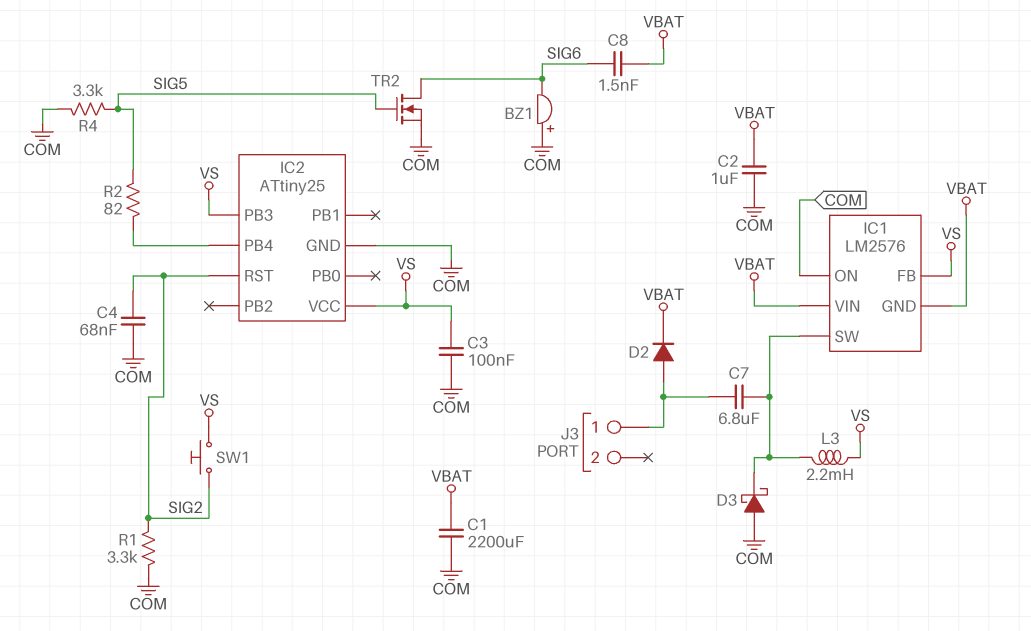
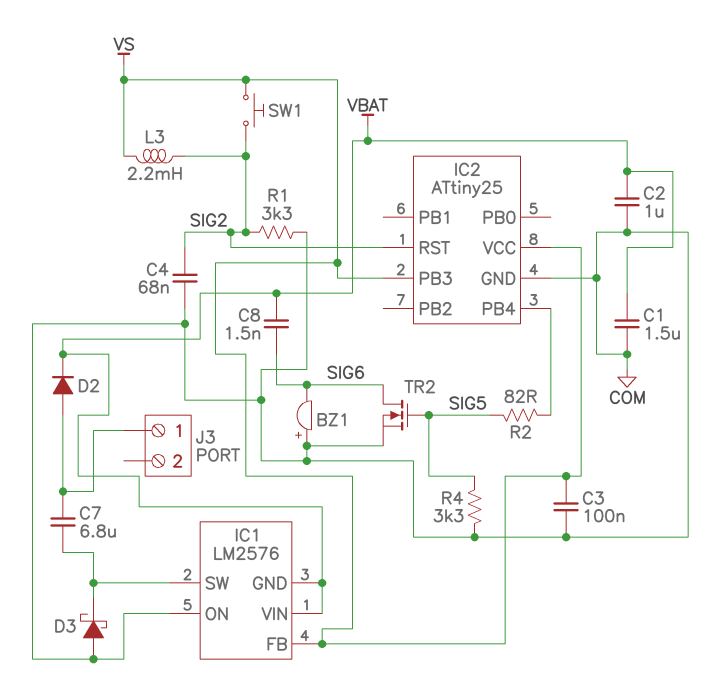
C1: 2200uF (COM, VBAT) -> 1.5uF (COM, VBAT)
L3: 2.2mH (IC1/SW, VS) -> 2.2mH (SIG2, VS)

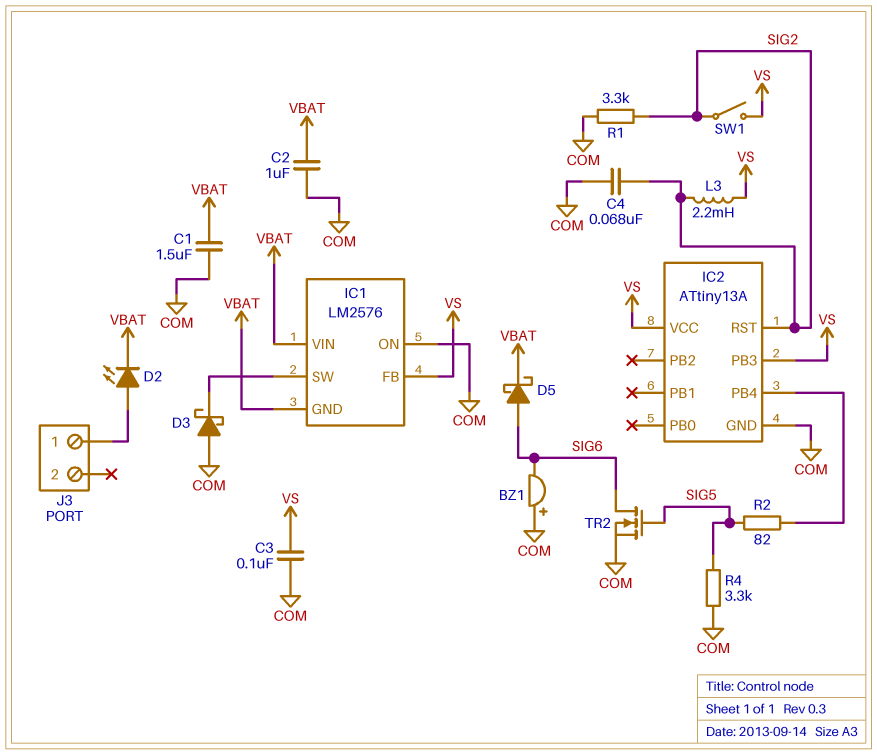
C7: 6.8uF (IC1/SW, J3/1) -> none
C8: 1.5nF (SIG6, VBAT) -> none
D2: diode (A J3/1, K VBAT) -> LED (A J3/1, K VBAT)
D5: none -> schottky (A SIG6, K VBAT)
IC2: ATtiny25 -> ATtiny13A
SW1: button (SIG2, VS) -> switch (SIG2, VS)

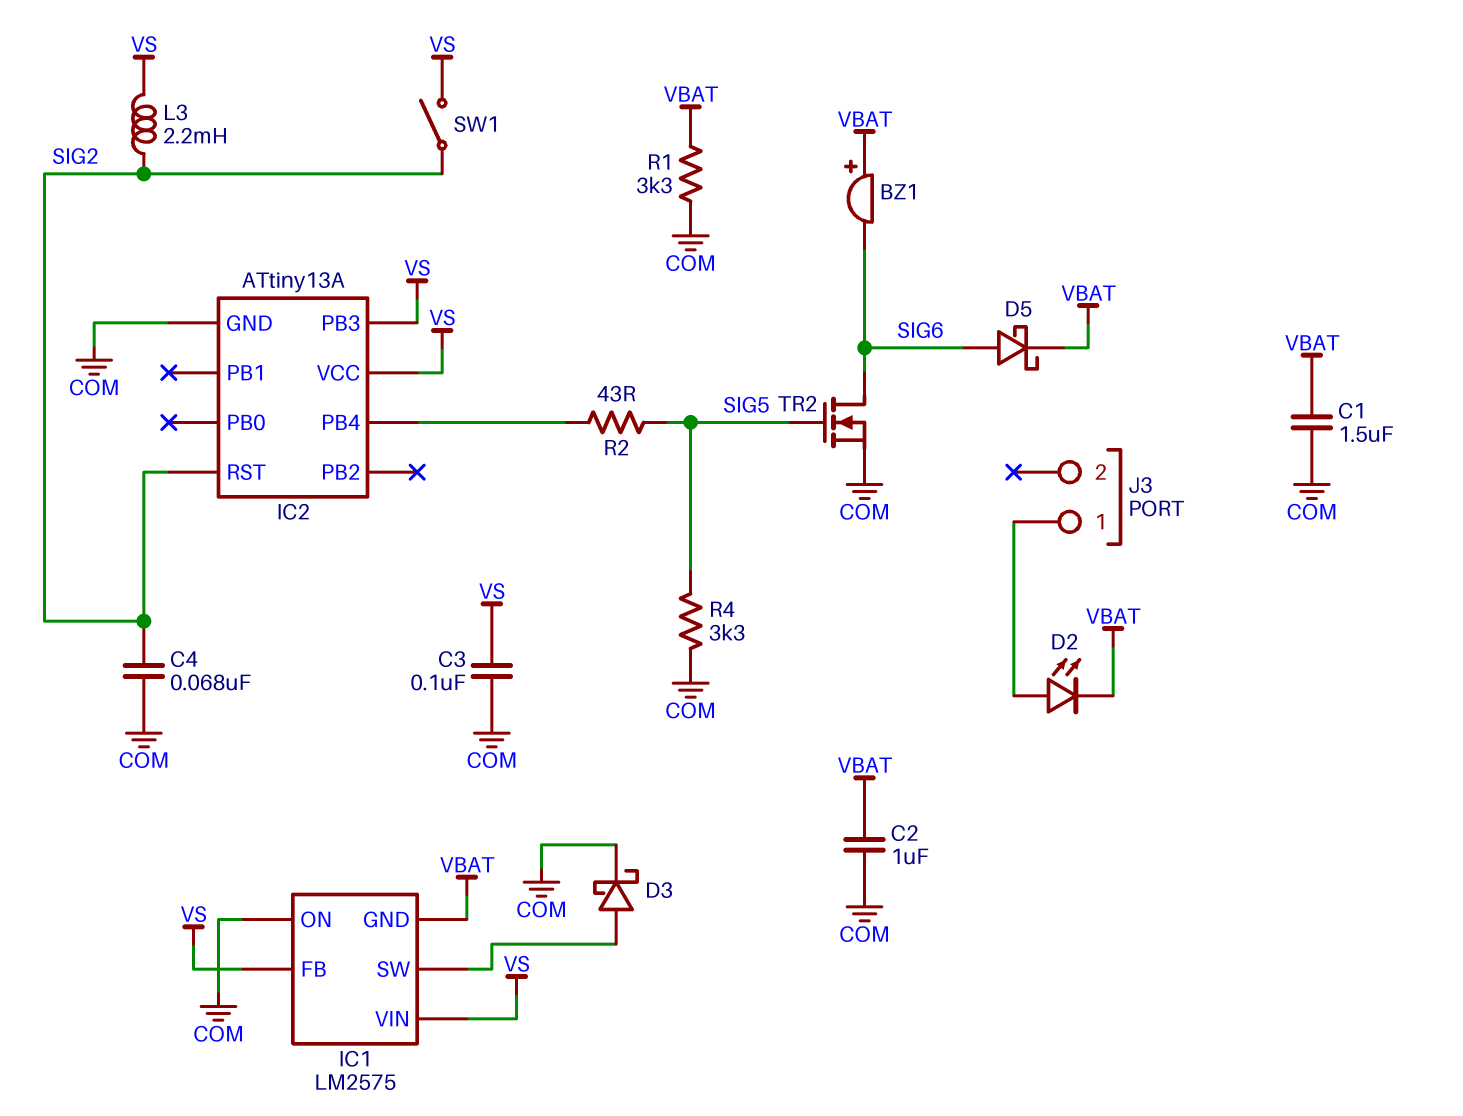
BZ1: buzzer (plus COM, minus SIG6) -> buzzer (plus VBAT, minus SIG6)
D3: schottky (A COM, K IC1/SW) -> schottky (A IC1/SW, K COM)
IC1: LM2576 -> LM2575
IC1 pin VIN: VBAT -> VS
R1: 3.3k (COM, SIG2) -> 3.3k (COM, VBAT)
R2: 82 (IC2/PB4, SIG5) -> 43 (IC2/PB4, SIG5)

